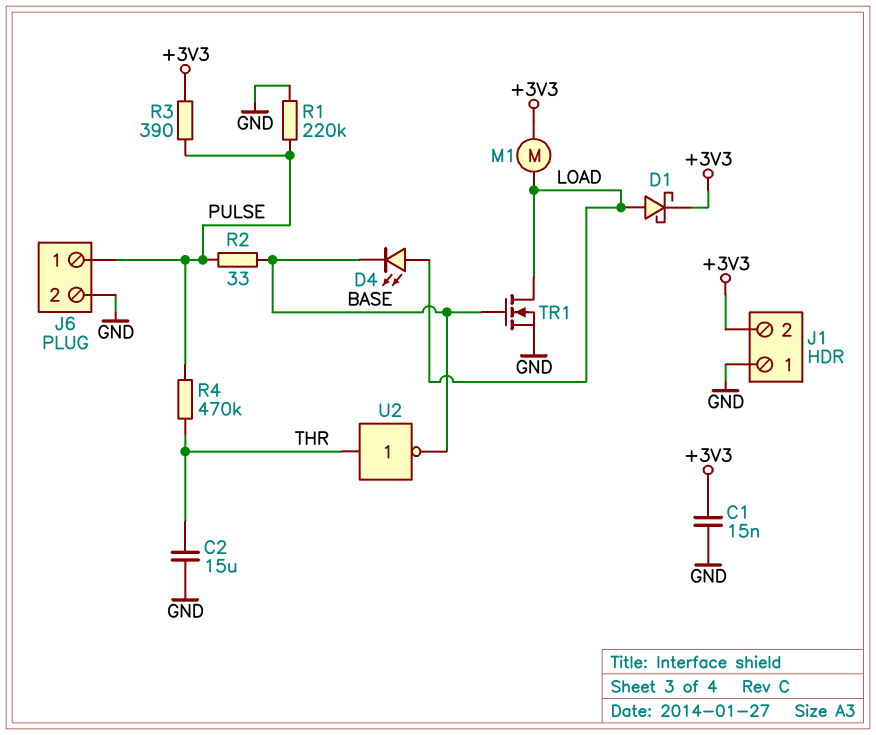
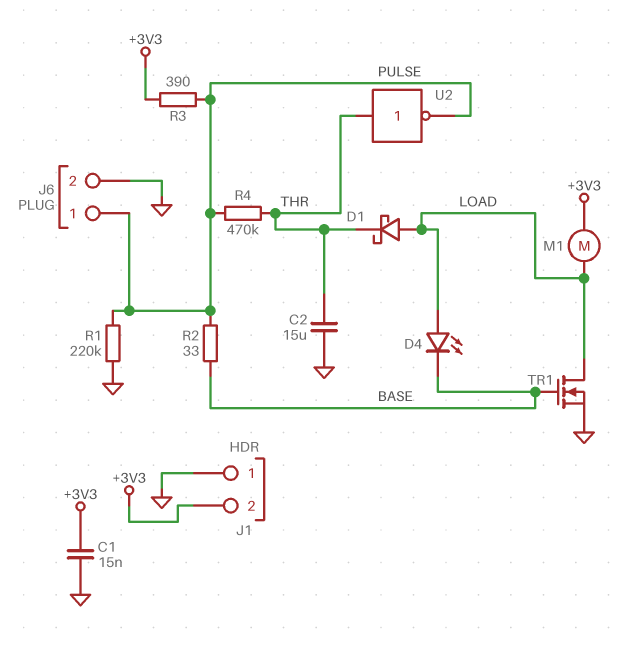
D1: schottky (A LOAD, K +3V3) -> schottky (A LOAD, K THR)
U2: NOT (in THR, out BASE) -> NOT (in THR, out PULSE)

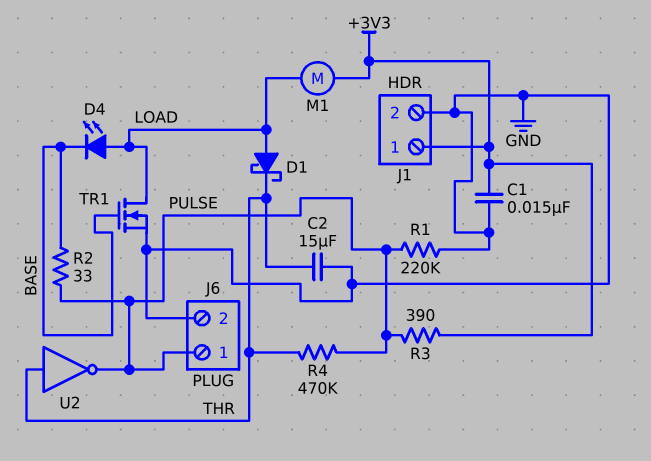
J1 pin 1: GND -> +3V3
J1 pin 2: +3V3 -> GND

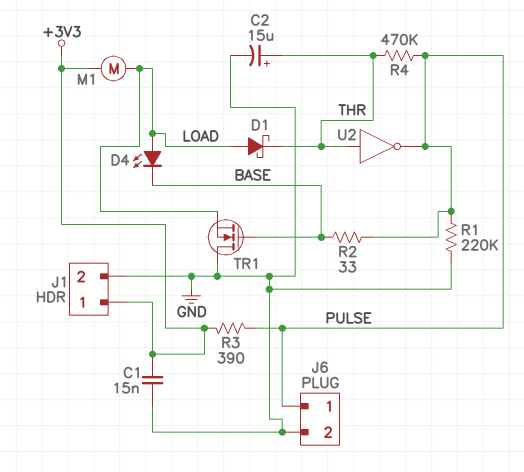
C2: 15uF (GND, THR) -> 15uF (plus THR, minus GND)
TR1: NMOS (G BASE, D LOAD, S GND) -> NMOS (G BASE, D GND, S LOAD)

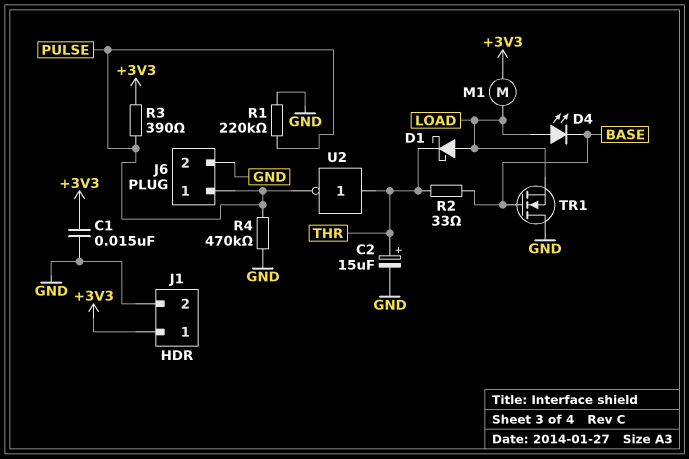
R2: 33 (BASE, PULSE) -> 33 (BASE, THR)
R4: 470k (PULSE, THR) -> 470k (GND, PULSE)

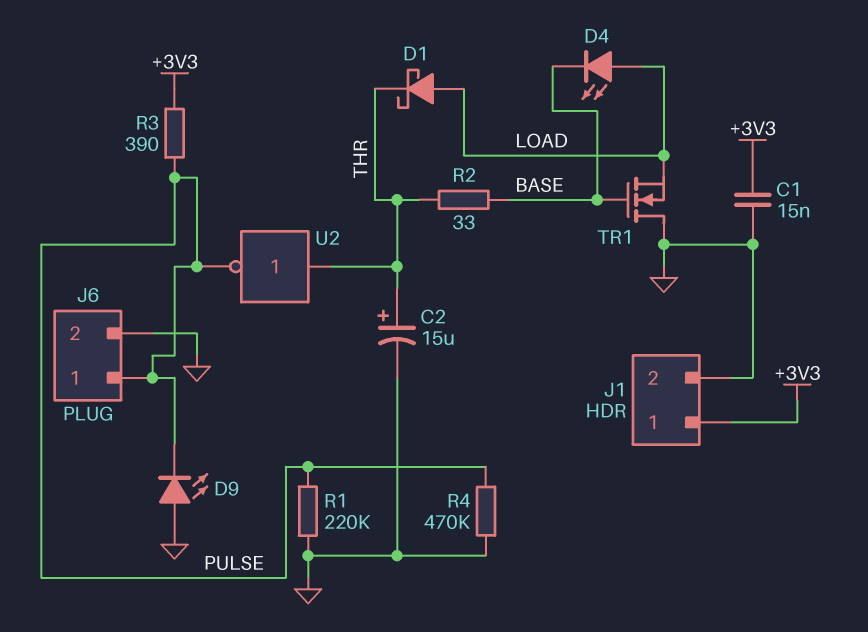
D9: none -> LED (A GND, K PULSE)
M1: motor (+3V3, LOAD) -> none

